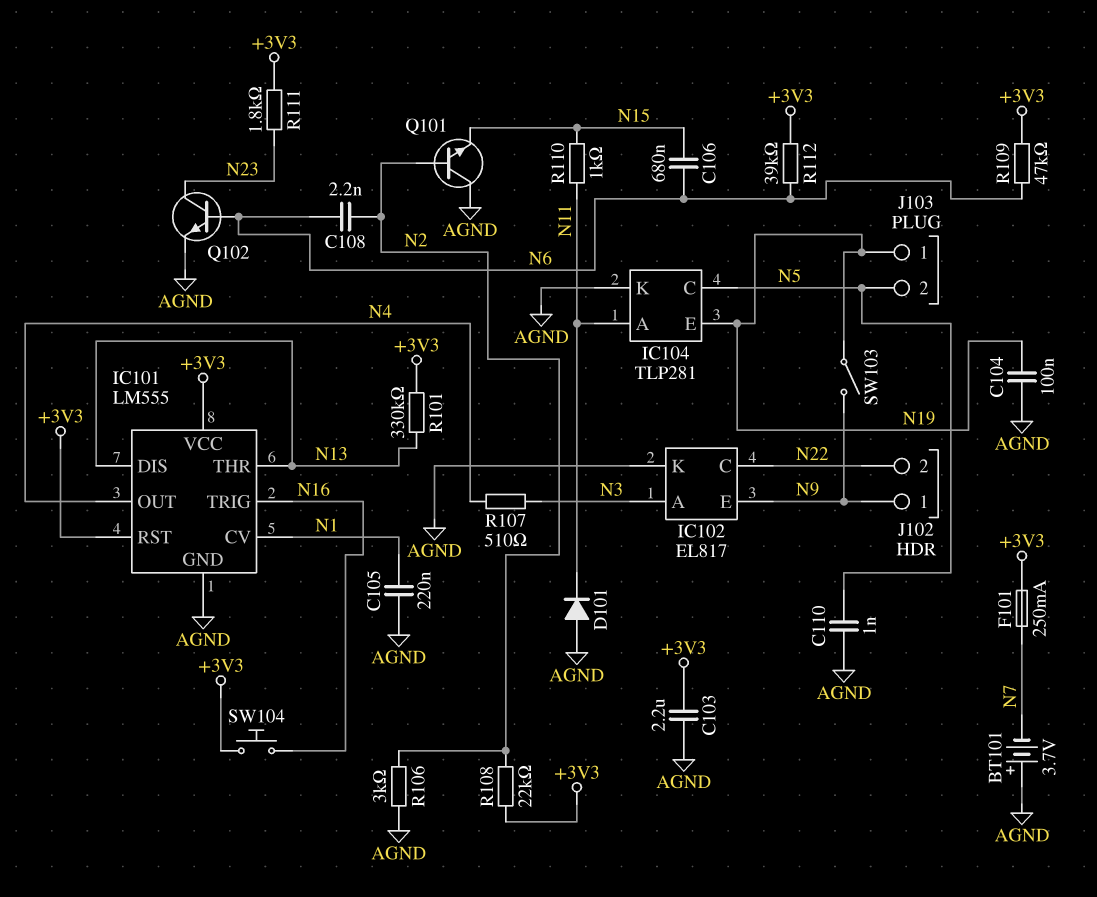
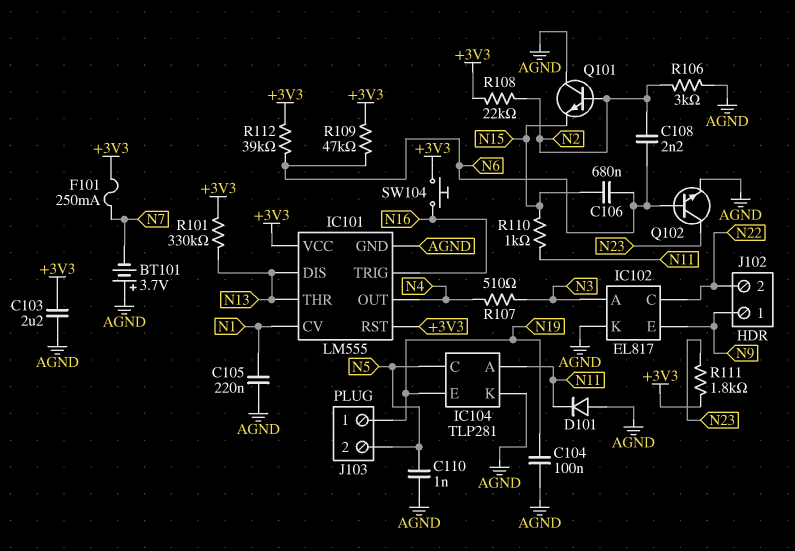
SW103: switch (N9, N19) -> none

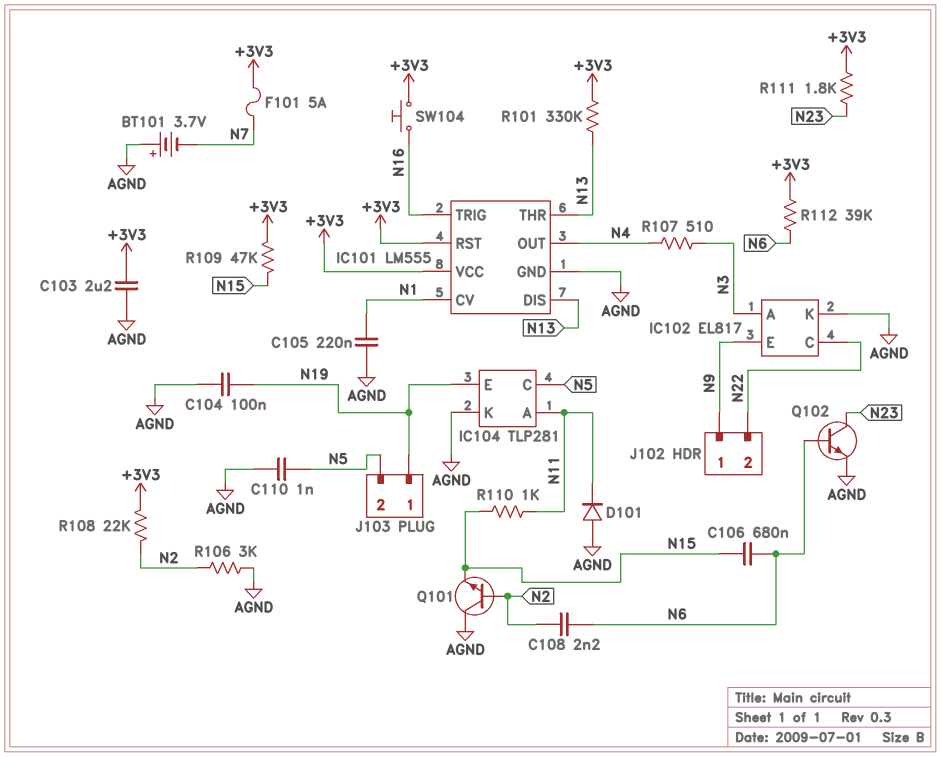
F101: 250mA (+3V3, N7) -> 5A (+3V3, N7)
R109: 47k (+3V3, N6) -> 47k (+3V3, N15)

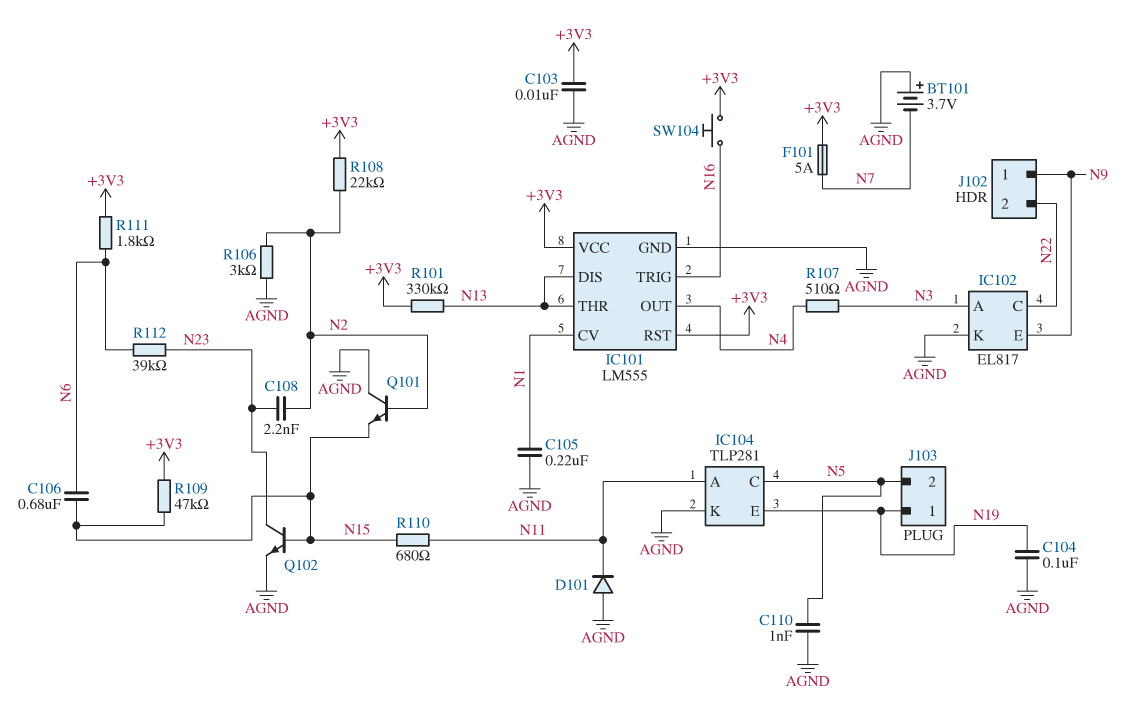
C103: 2.2uF (+3V3, AGND) -> 10nF (+3V3, AGND)
C108: 2.2nF (N2, N6) -> 2.2nF (N2, N23)
Q102: NPN (B N6, C N23, E AGND) -> NPN (B N15, C N23, E AGND)
R110: 1k (N11, N15) -> 680 (N11, N15)
R111: 1.8k (+3V3, N23) -> 1.8k (+3V3, N6)
R112: 39k (+3V3, N6) -> 39k (N6, N23)

